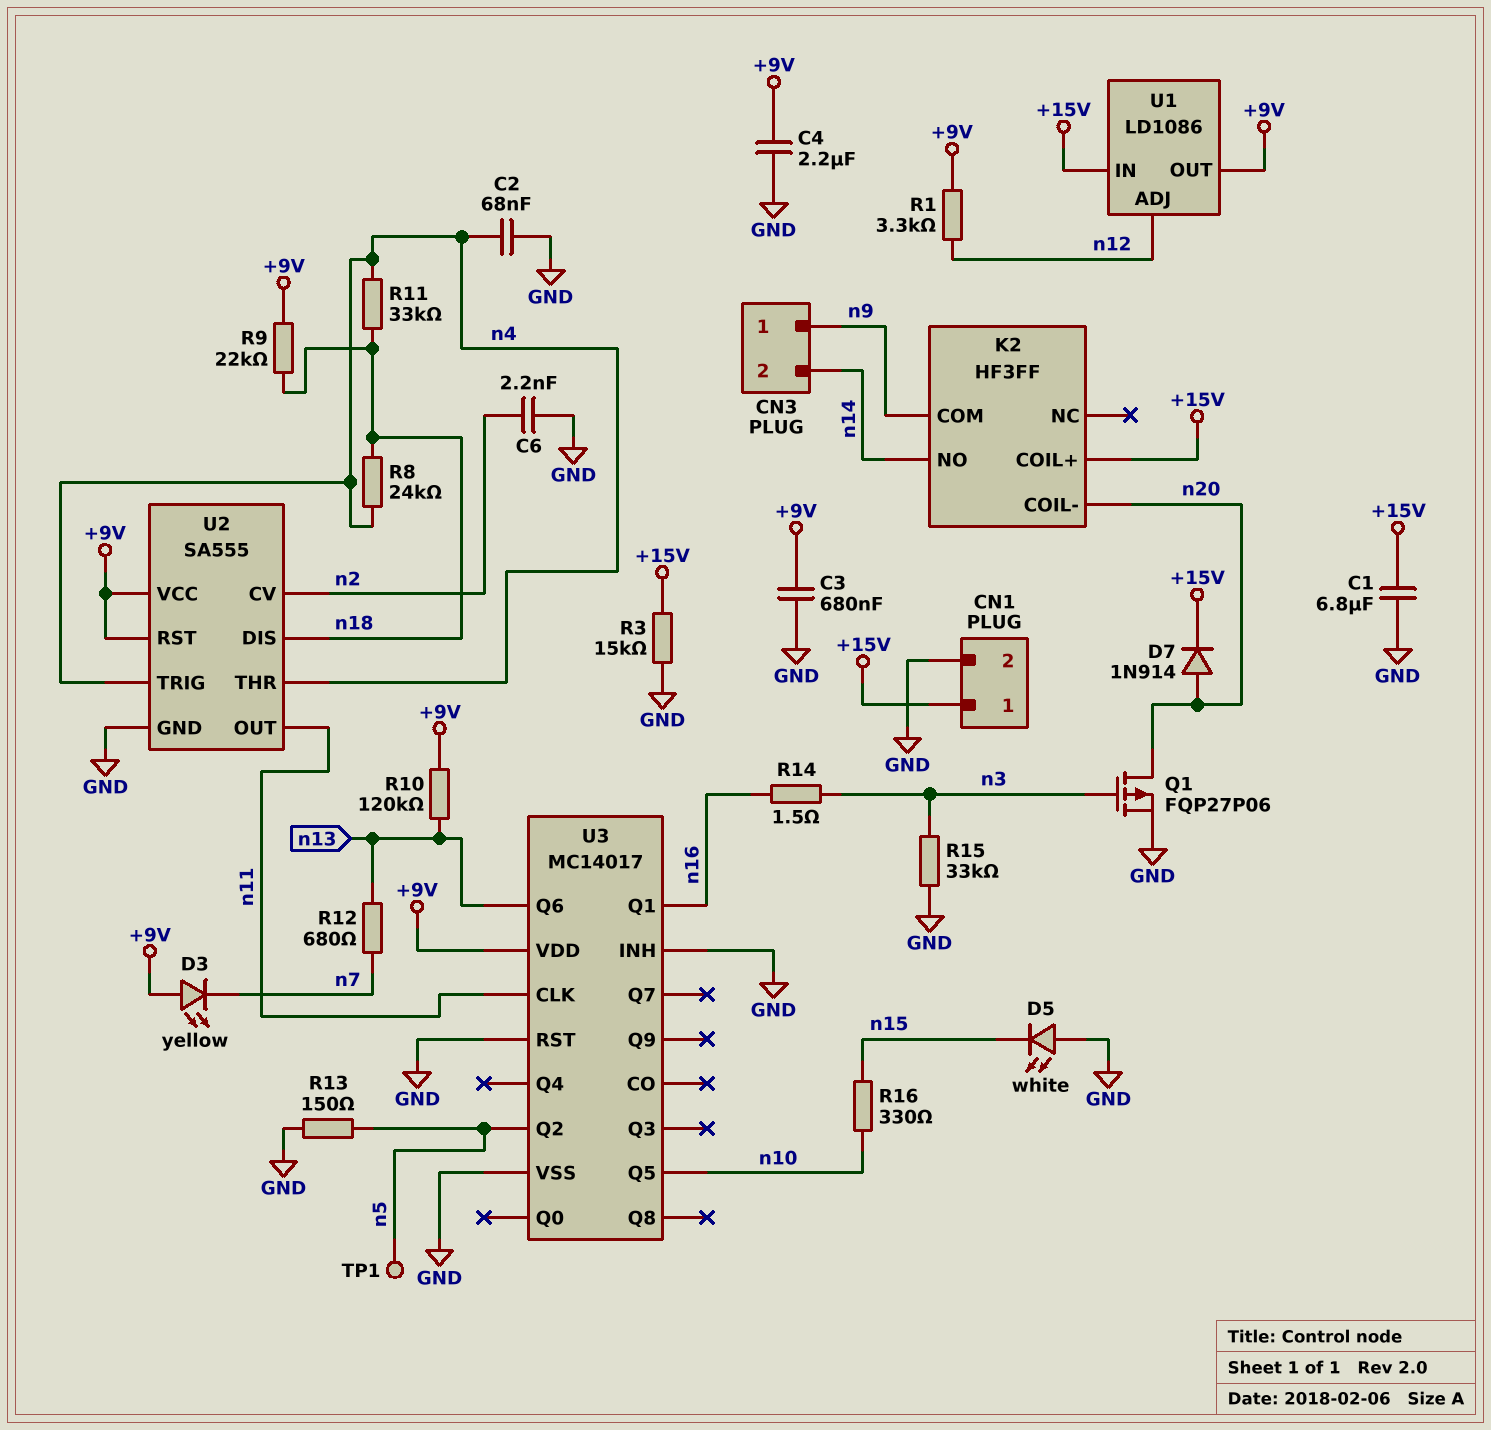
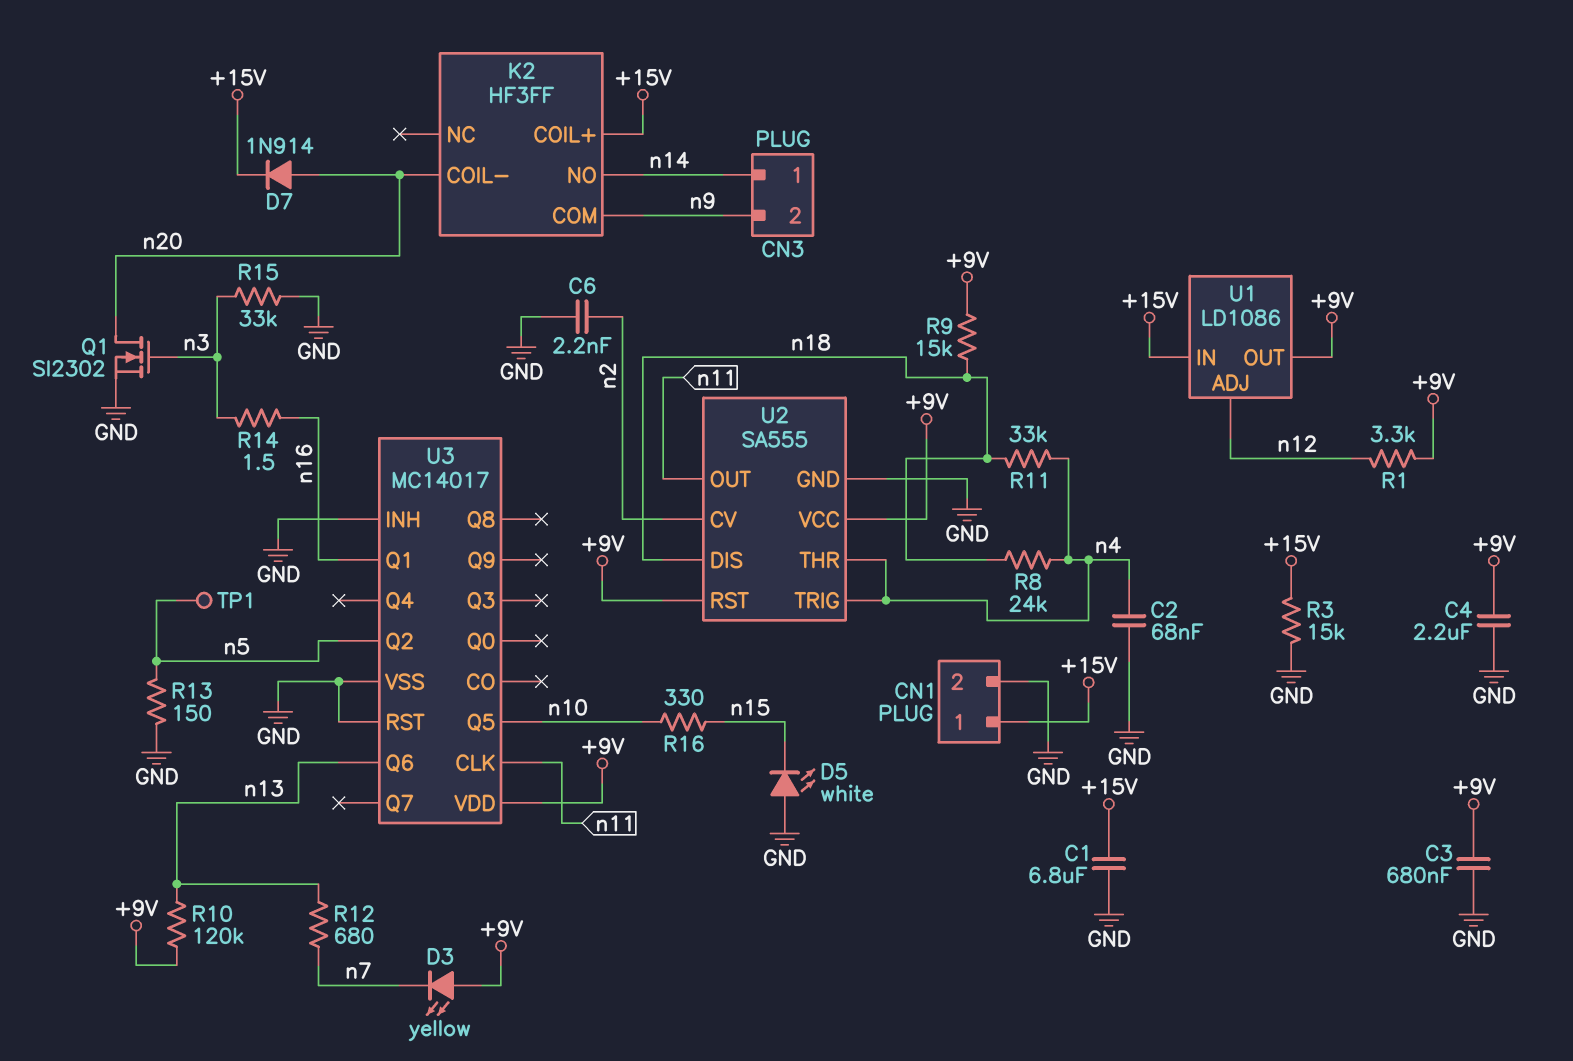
CN3 pin 1: n9 -> n14
CN3 pin 2: n14 -> n9
Q1: PMOS FQP27P06 (G n3, D n20, S GND) -> NMOS SI2302 (G n3, D n20, S GND)
R9: 22k (+9V, n18) -> 15k (+9V, n18)

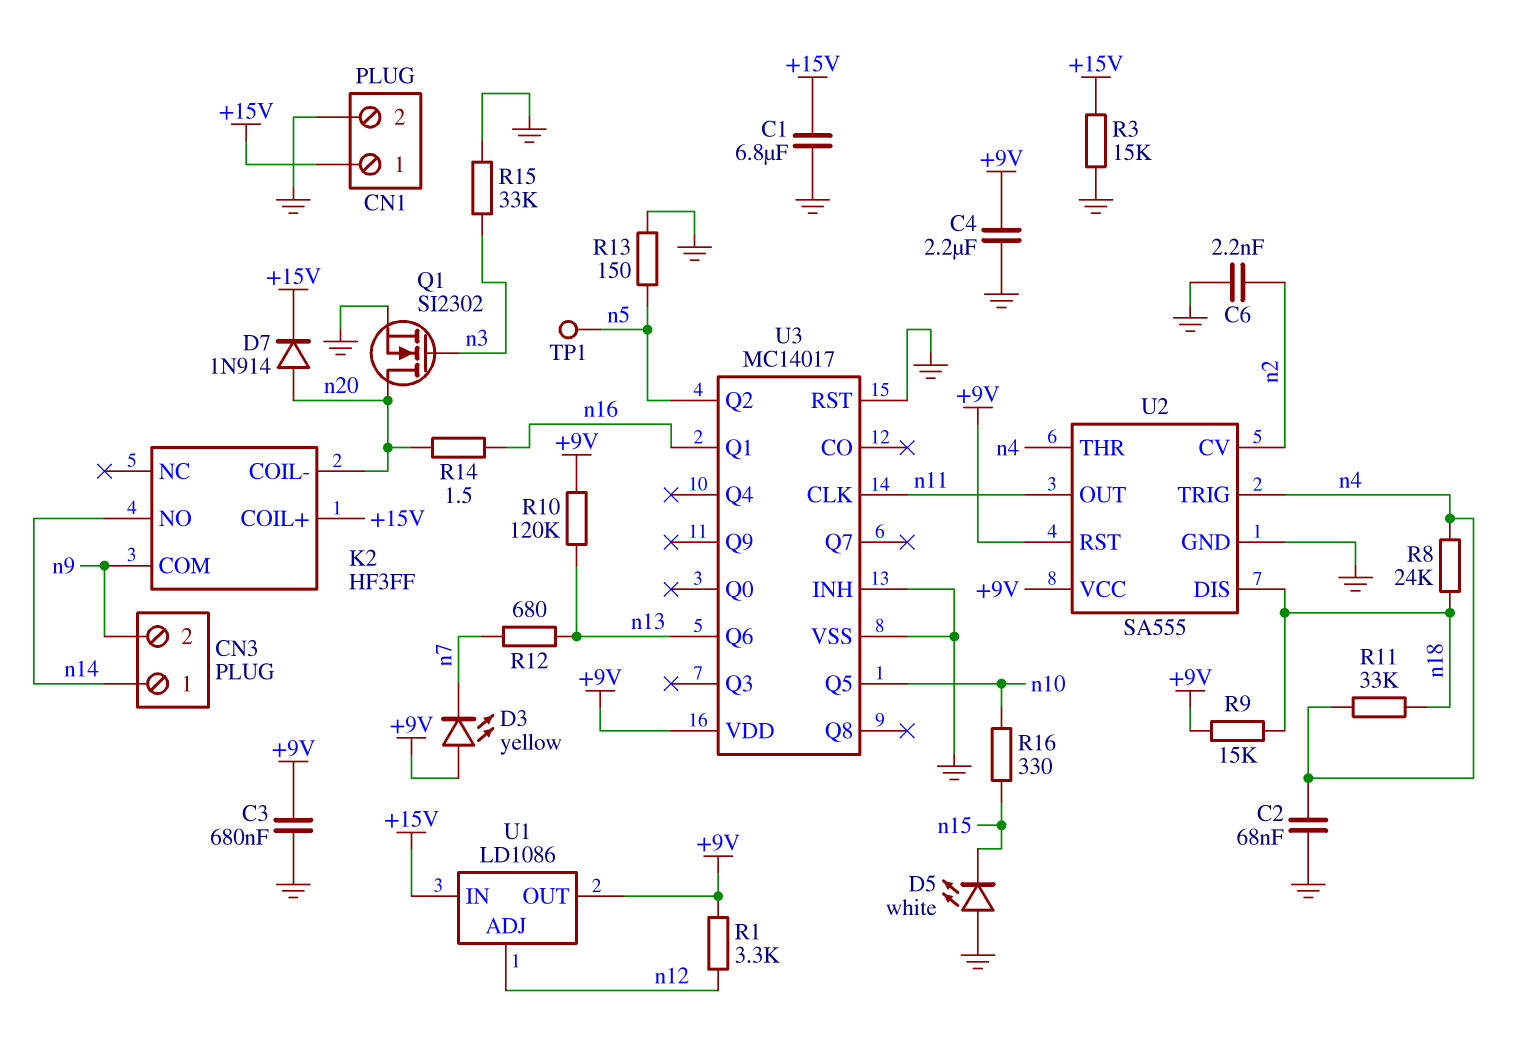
R14: 1.5 (n3, n16) -> 1.5 (n16, n20)

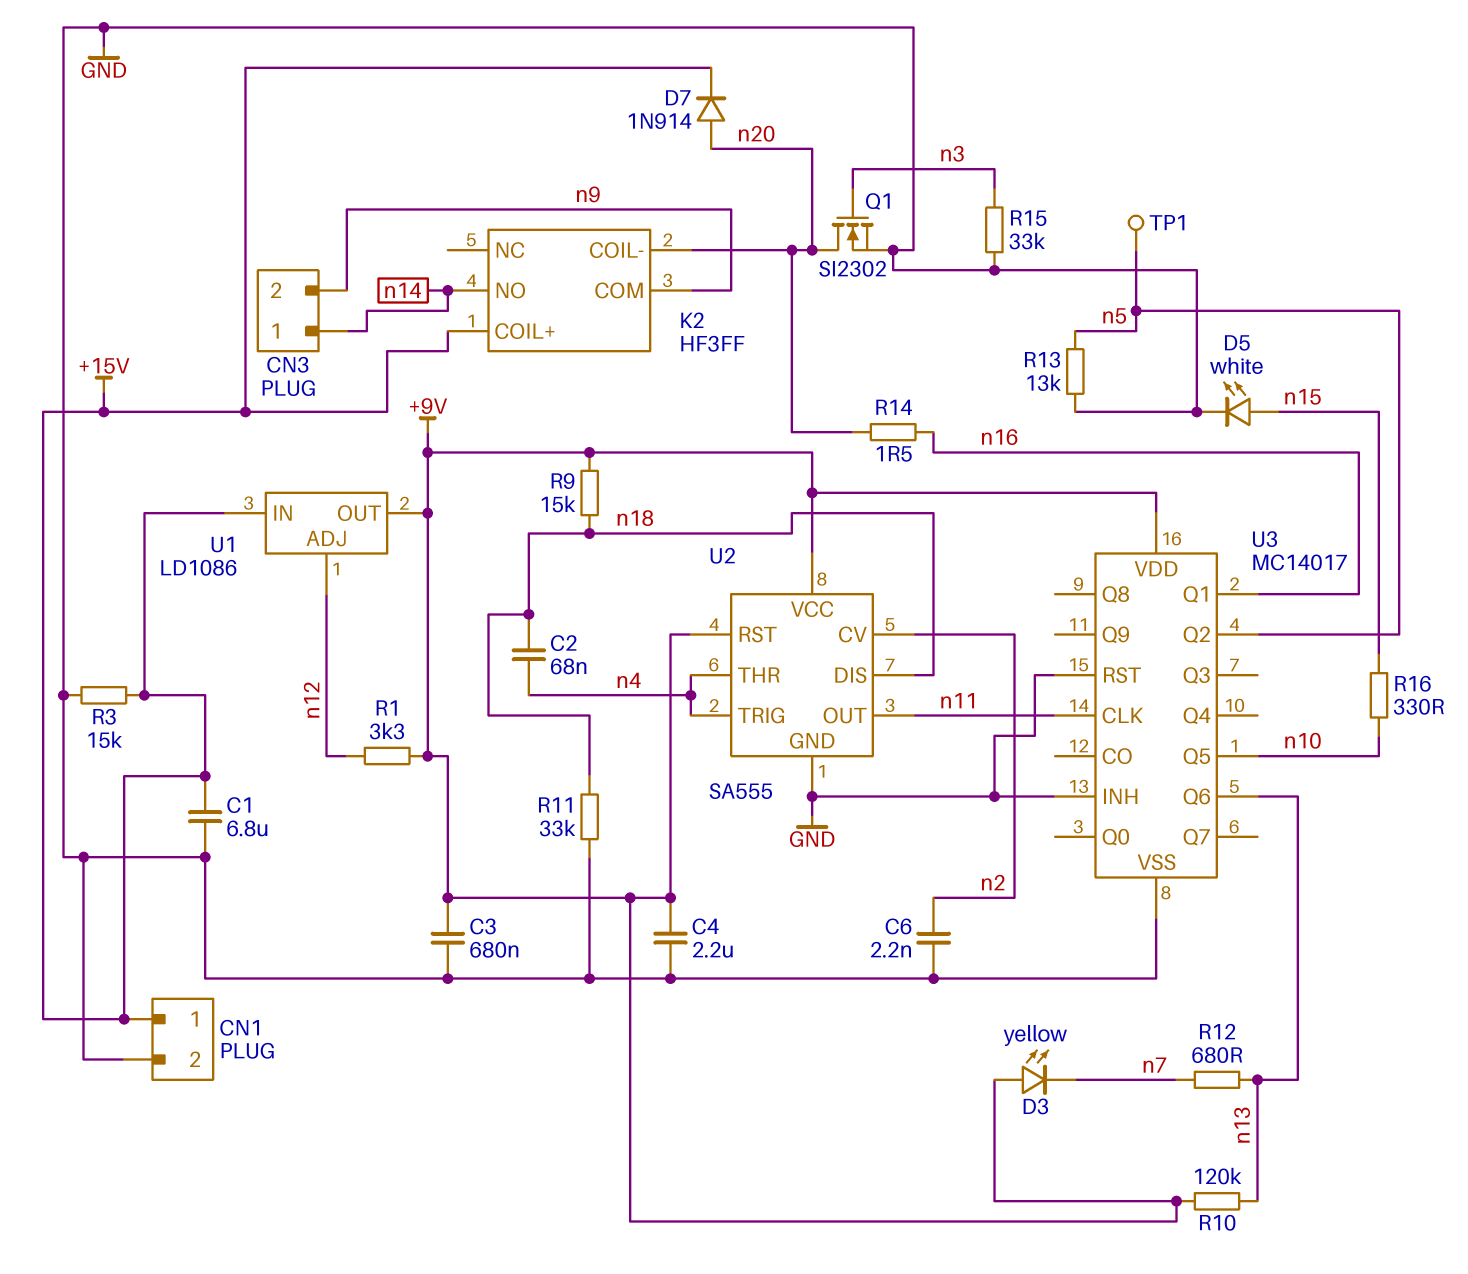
C2: 68nF (GND, n4) -> 68nF (n4, n18)
D5: LED white (A GND, K n15) -> LED white (A n15, K GND)
R8: 24k (n4, n18) -> none
R11: 33k (n4, n18) -> 33k (GND, n18)
R13: 150 (GND, n5) -> 13k (GND, n5)

